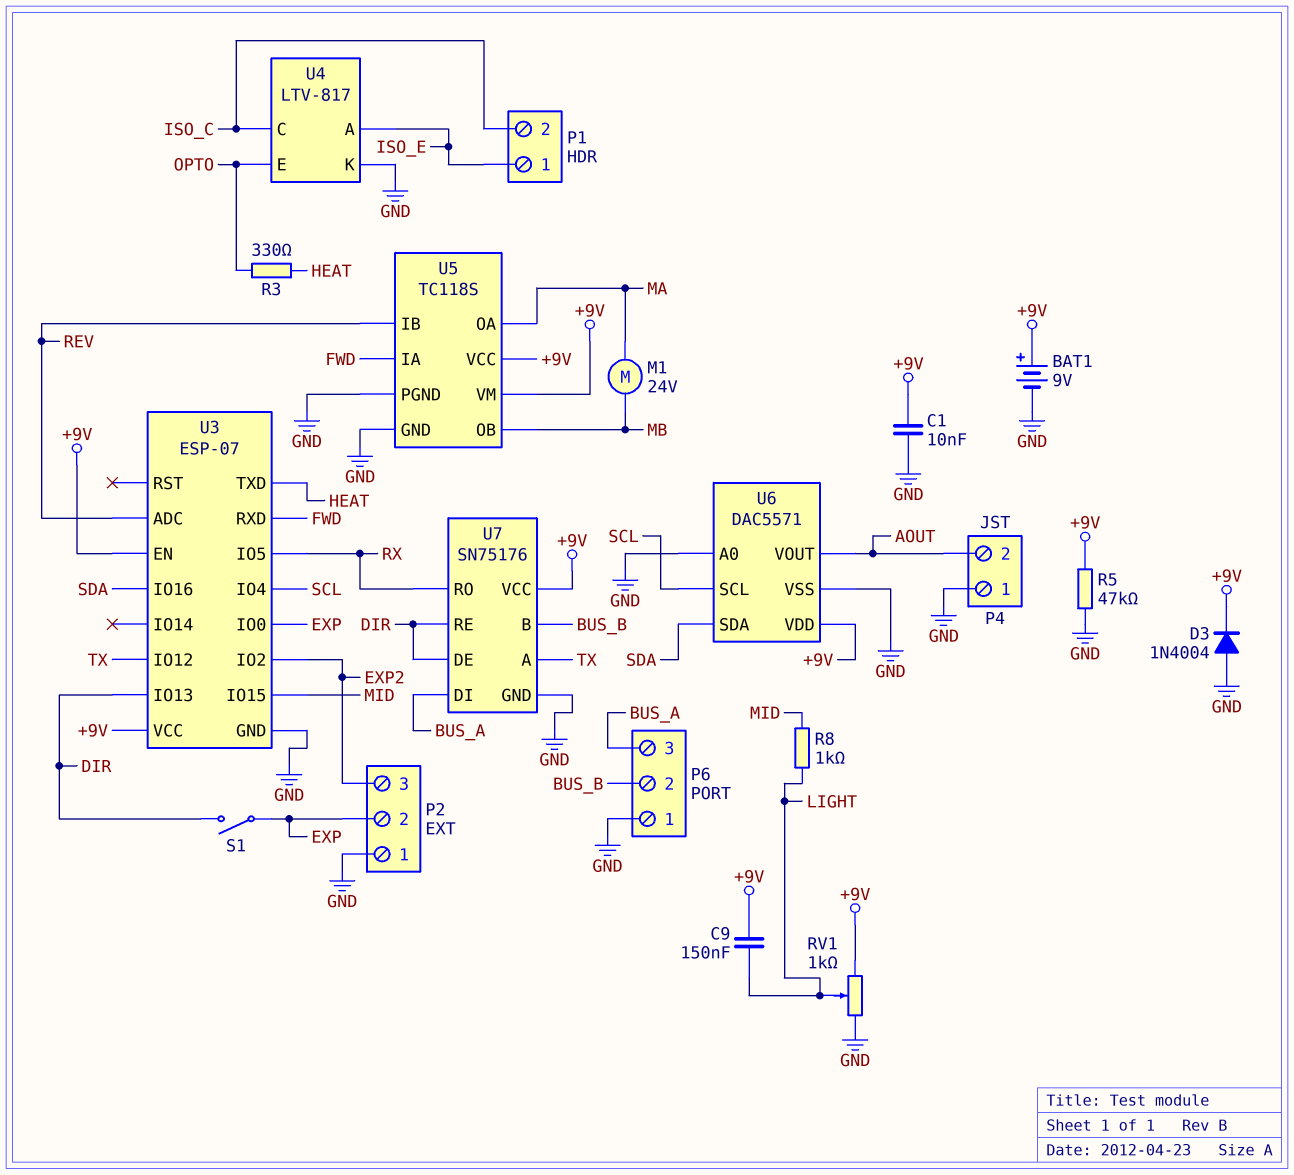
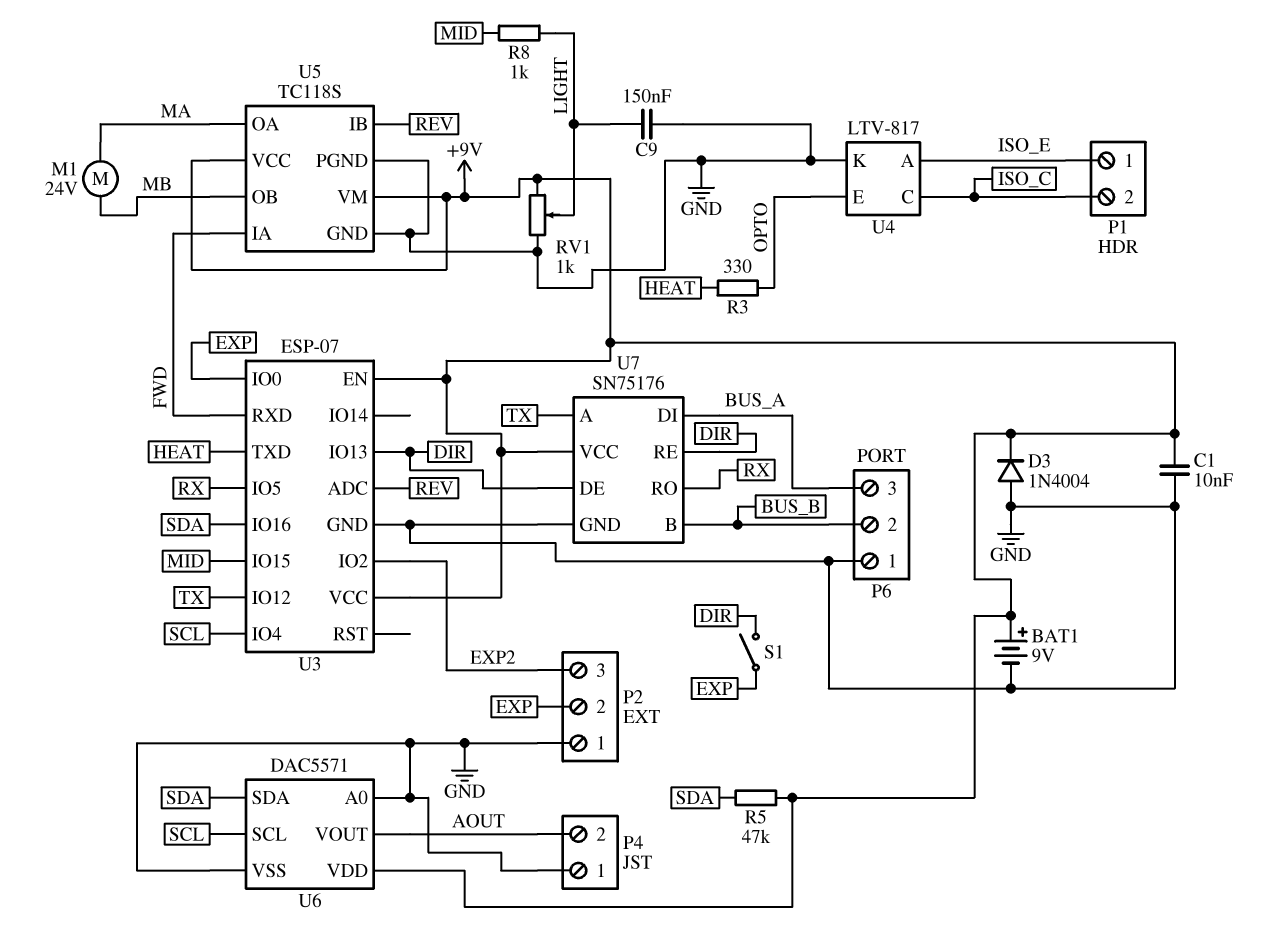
C9: 150nF (+9V, LIGHT) -> 150nF (GND, LIGHT)
R5: 47k (+9V, GND) -> 47k (+9V, SDA)

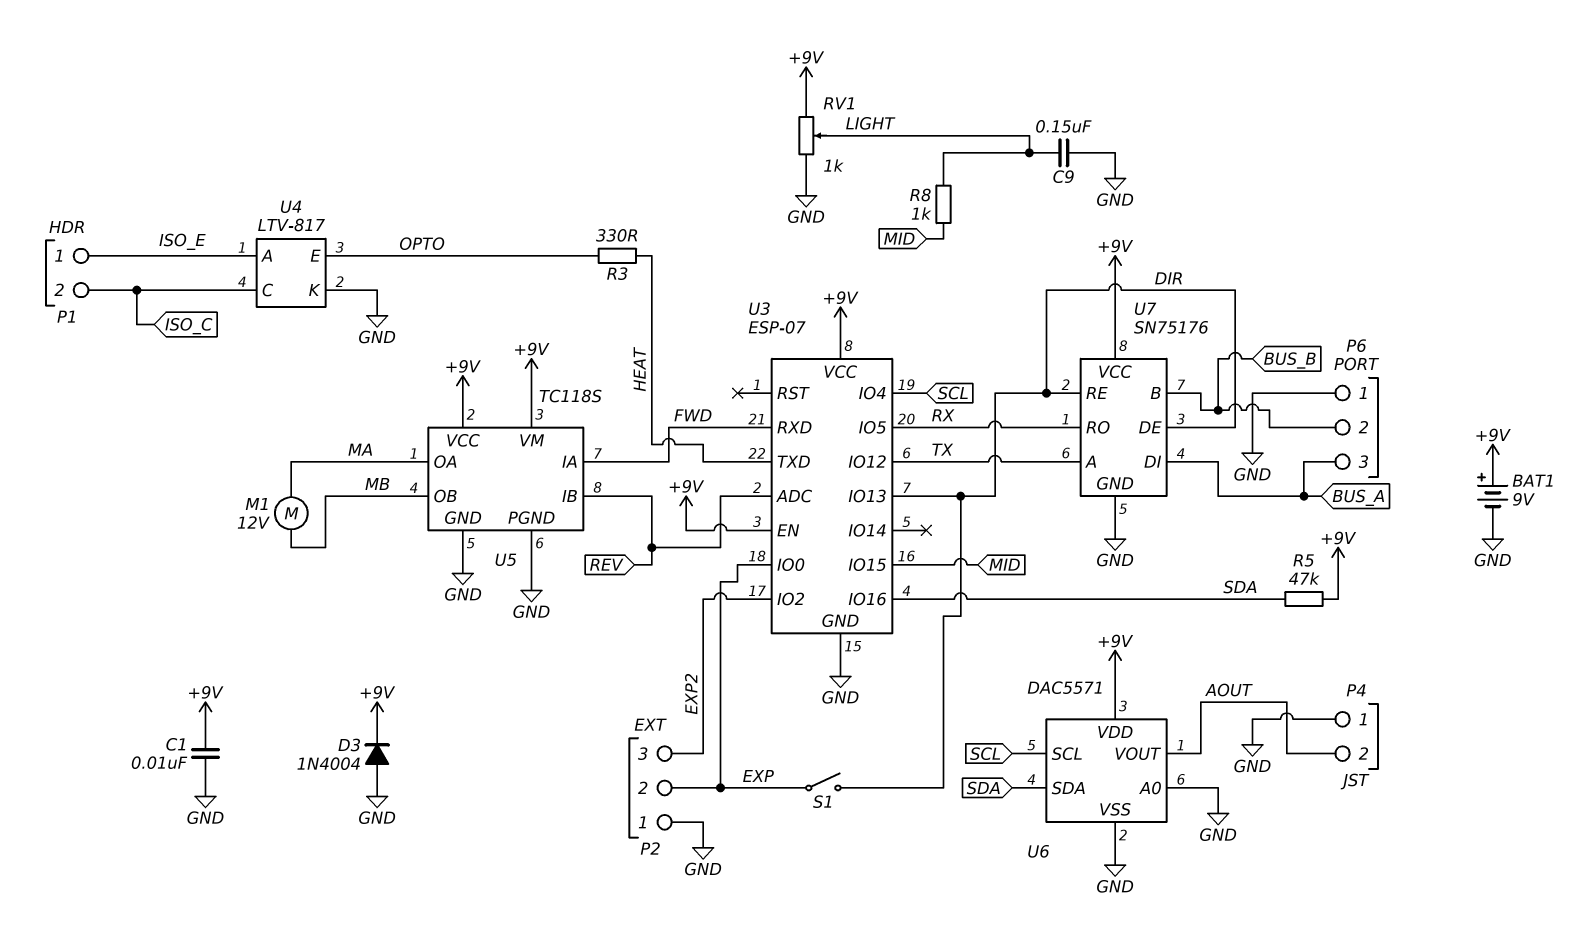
M1: motor 24V (MA, MB) -> motor 12V (MA, MB)

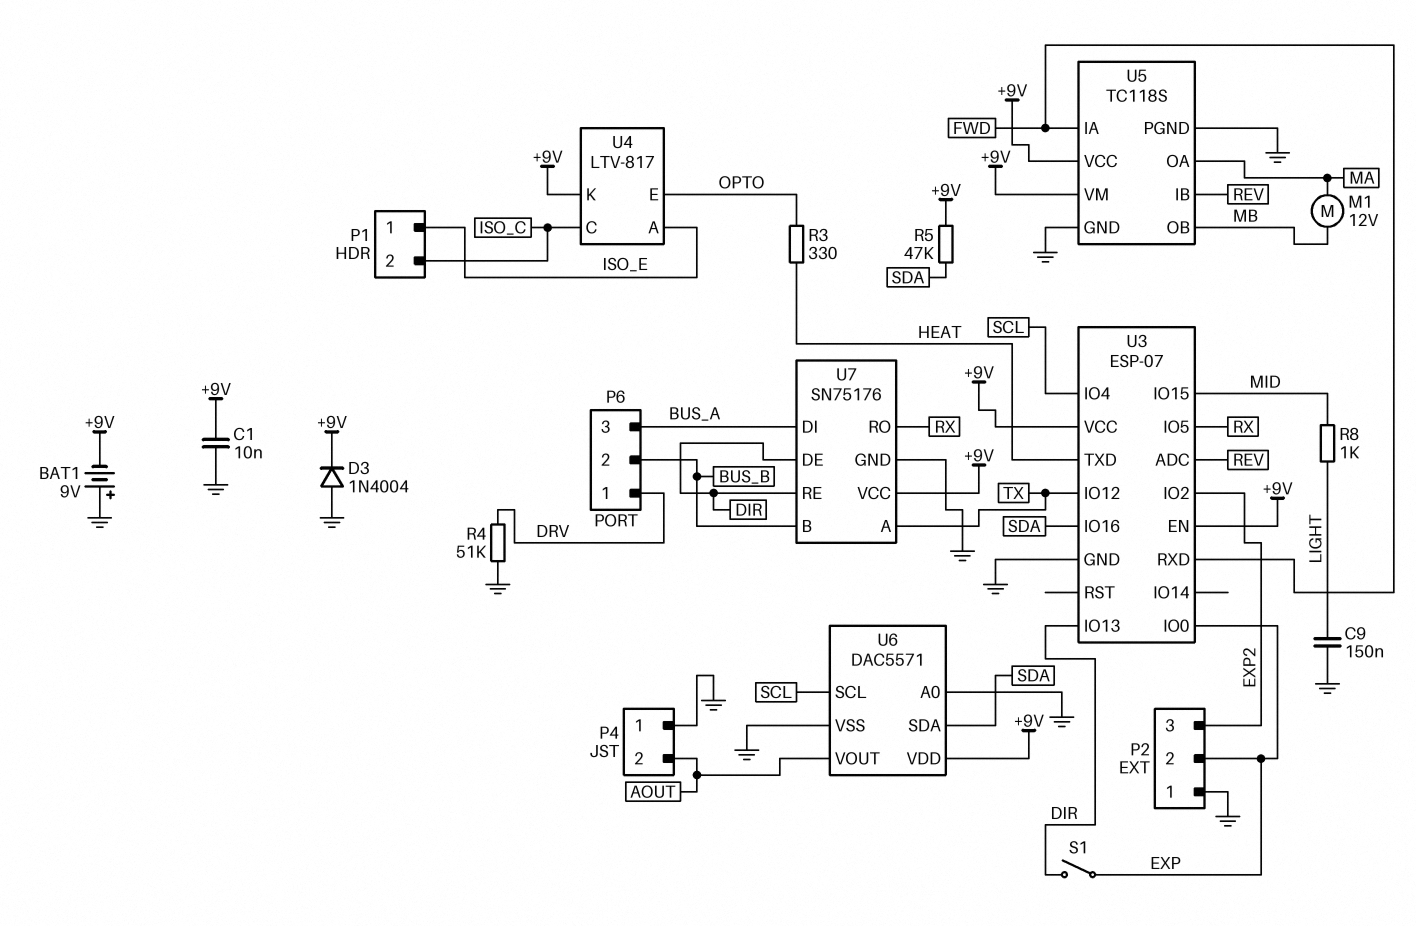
BAT1: 9V (plus +9V, minus GND) -> 9V (plus GND, minus +9V)
P6 pin 1: GND -> DRV
R4: none -> 51k (DRV, GND)
RV1: 1k (+9V, GND, wiper LIGHT) -> none
U4 pin K: GND -> +9V

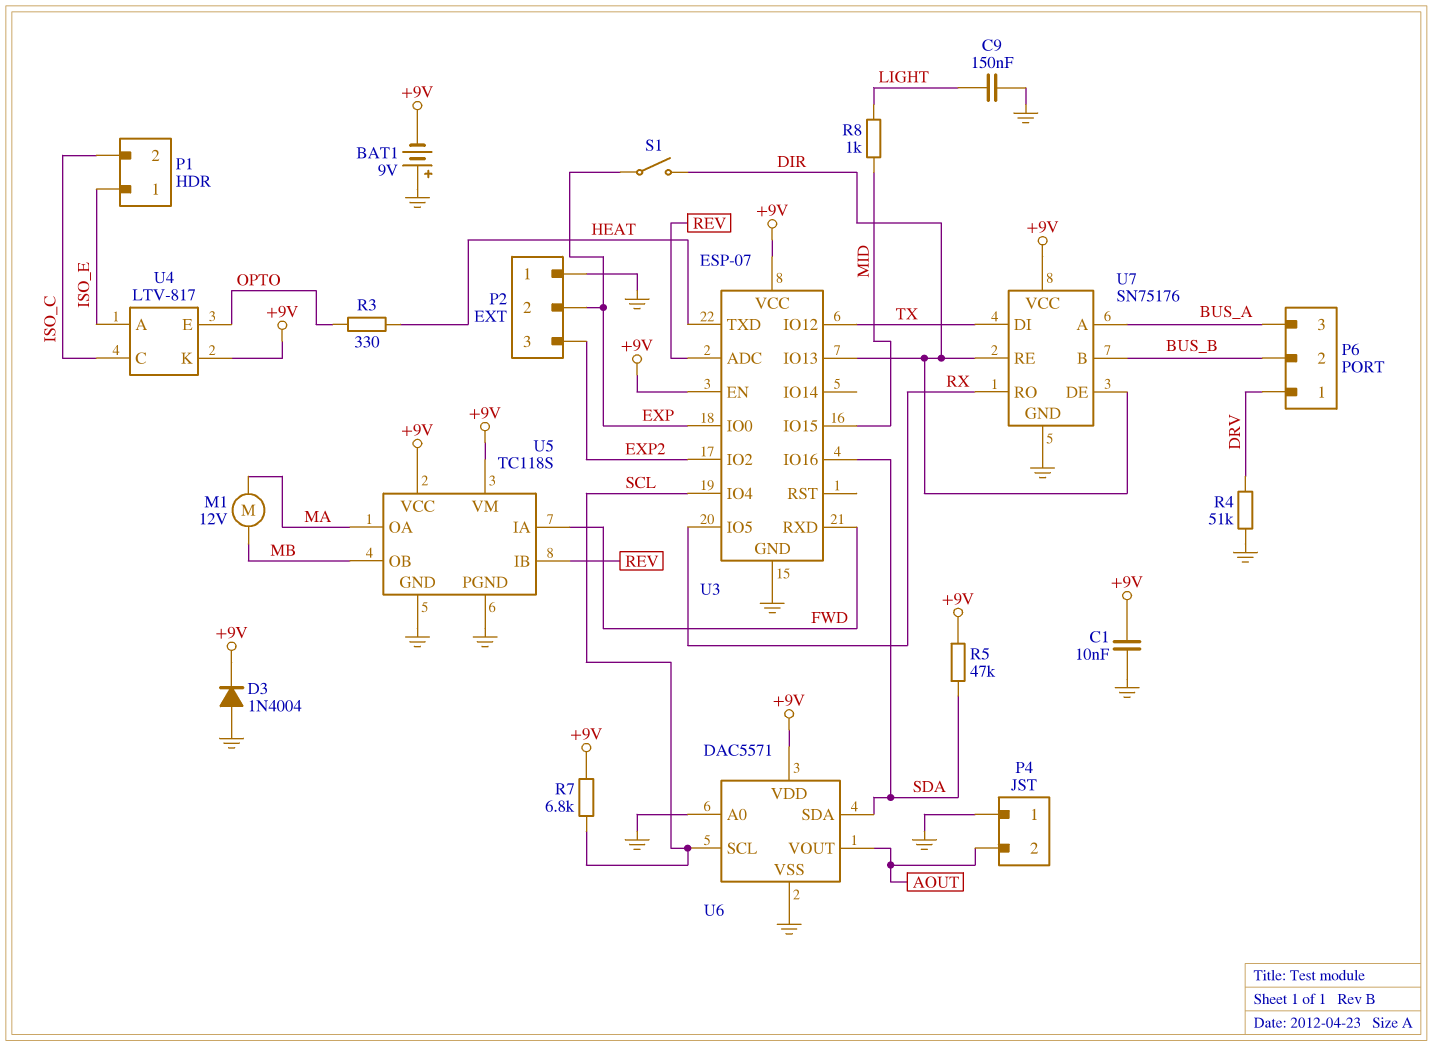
R7: none -> 6.8k (+9V, SCL)
U7 pin A: TX -> BUS_A
U7 pin DI: BUS_A -> TX

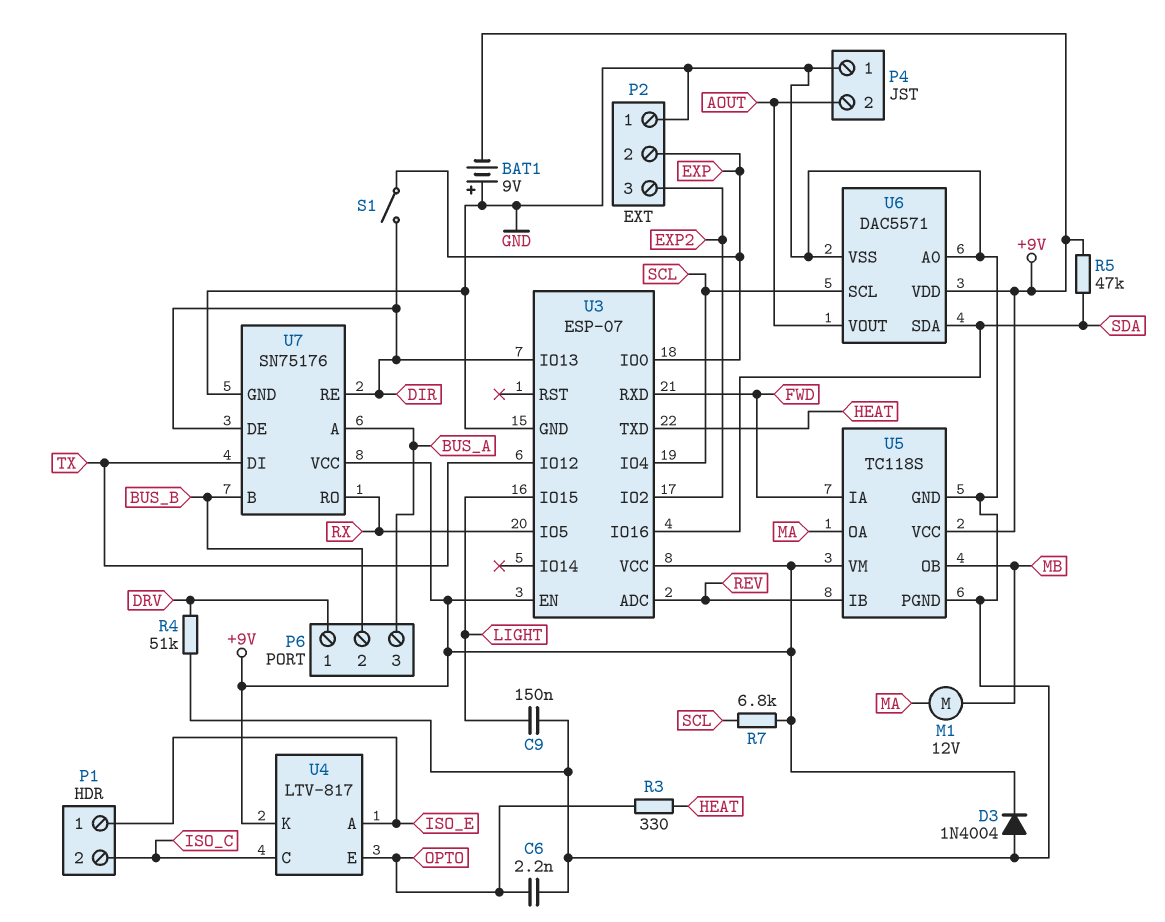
C1: 10nF (+9V, GND) -> none
C6: none -> 2.2nF (GND, OPTO)
R8: 1k (LIGHT, MID) -> none
U3 pin IO15: MID -> LIGHT

